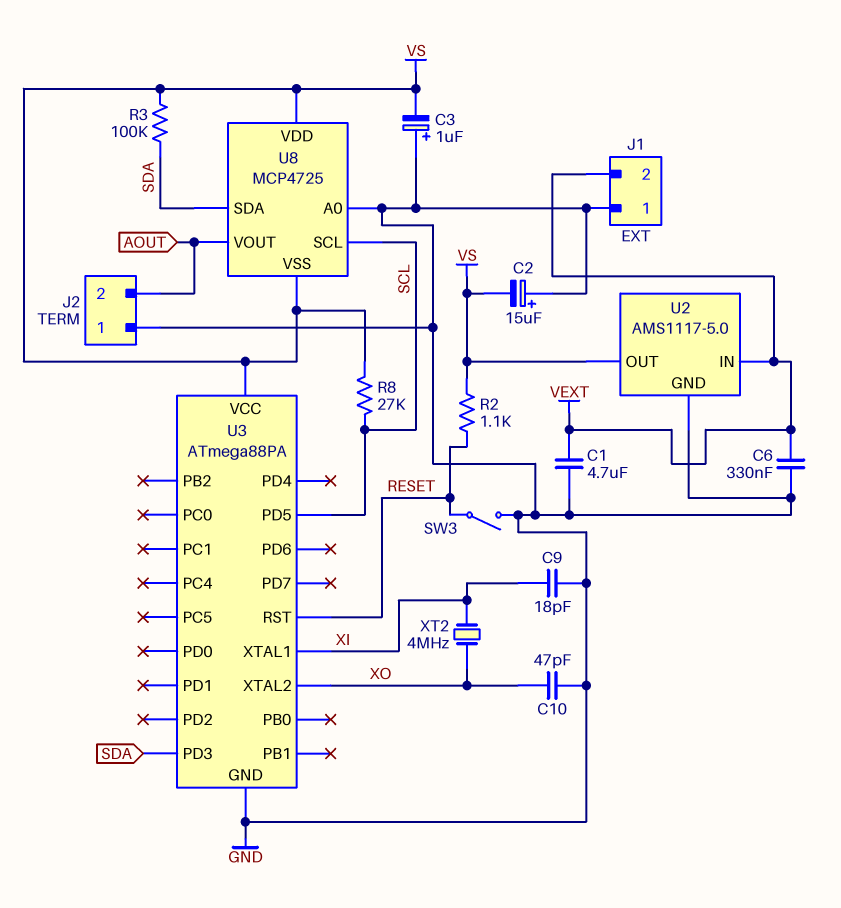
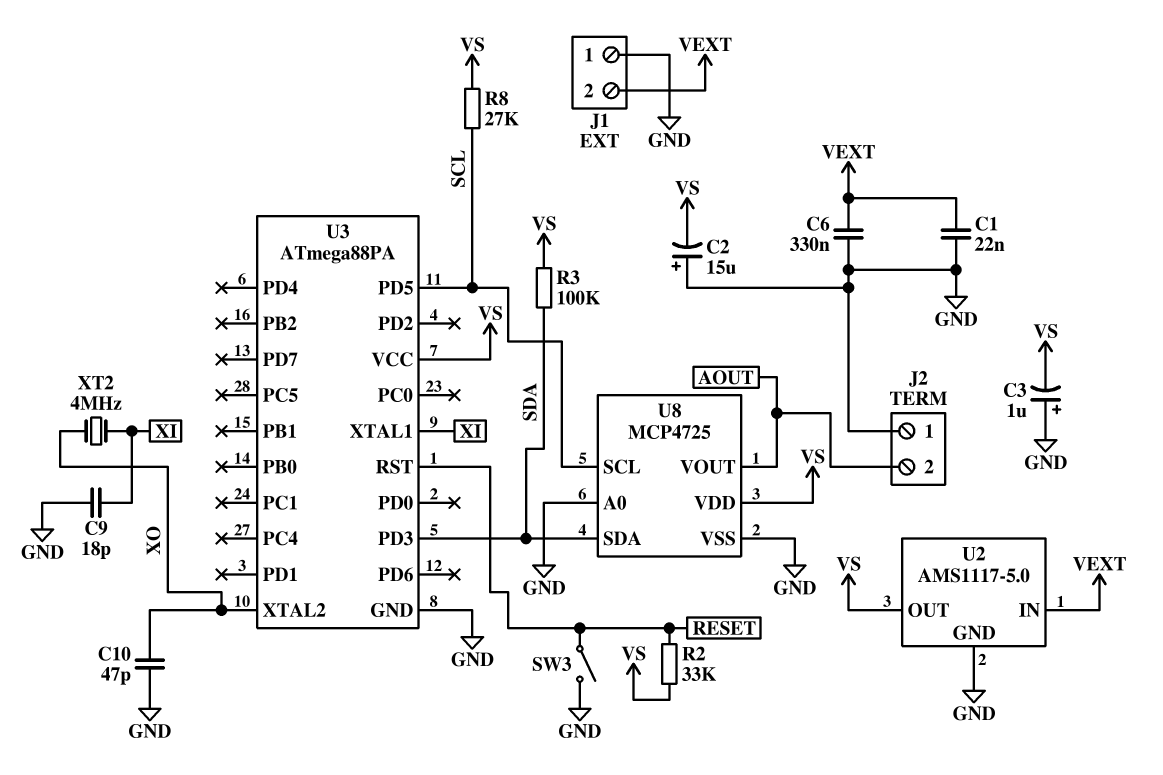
C1: 4.7uF (GND, VEXT) -> 22nF (GND, VEXT)
R2: 1.1k (RESET, VS) -> 33k (RESET, VS)
U8 pin VSS: VS -> GND

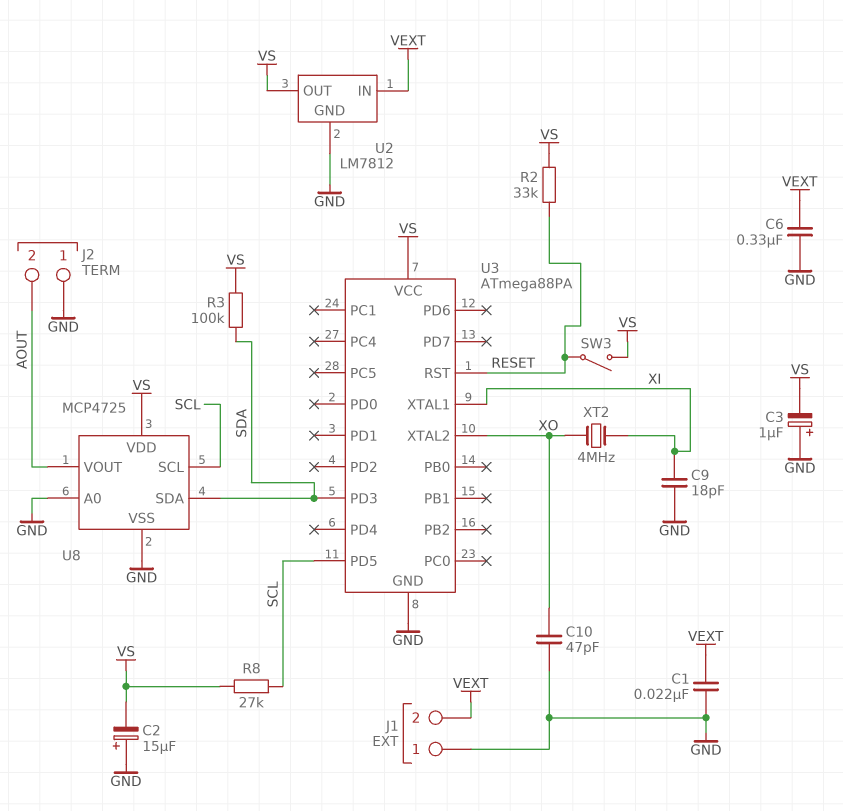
SW3: switch (GND, RESET) -> switch (RESET, VS)
U2: AMS1117-5.0 -> LM7812

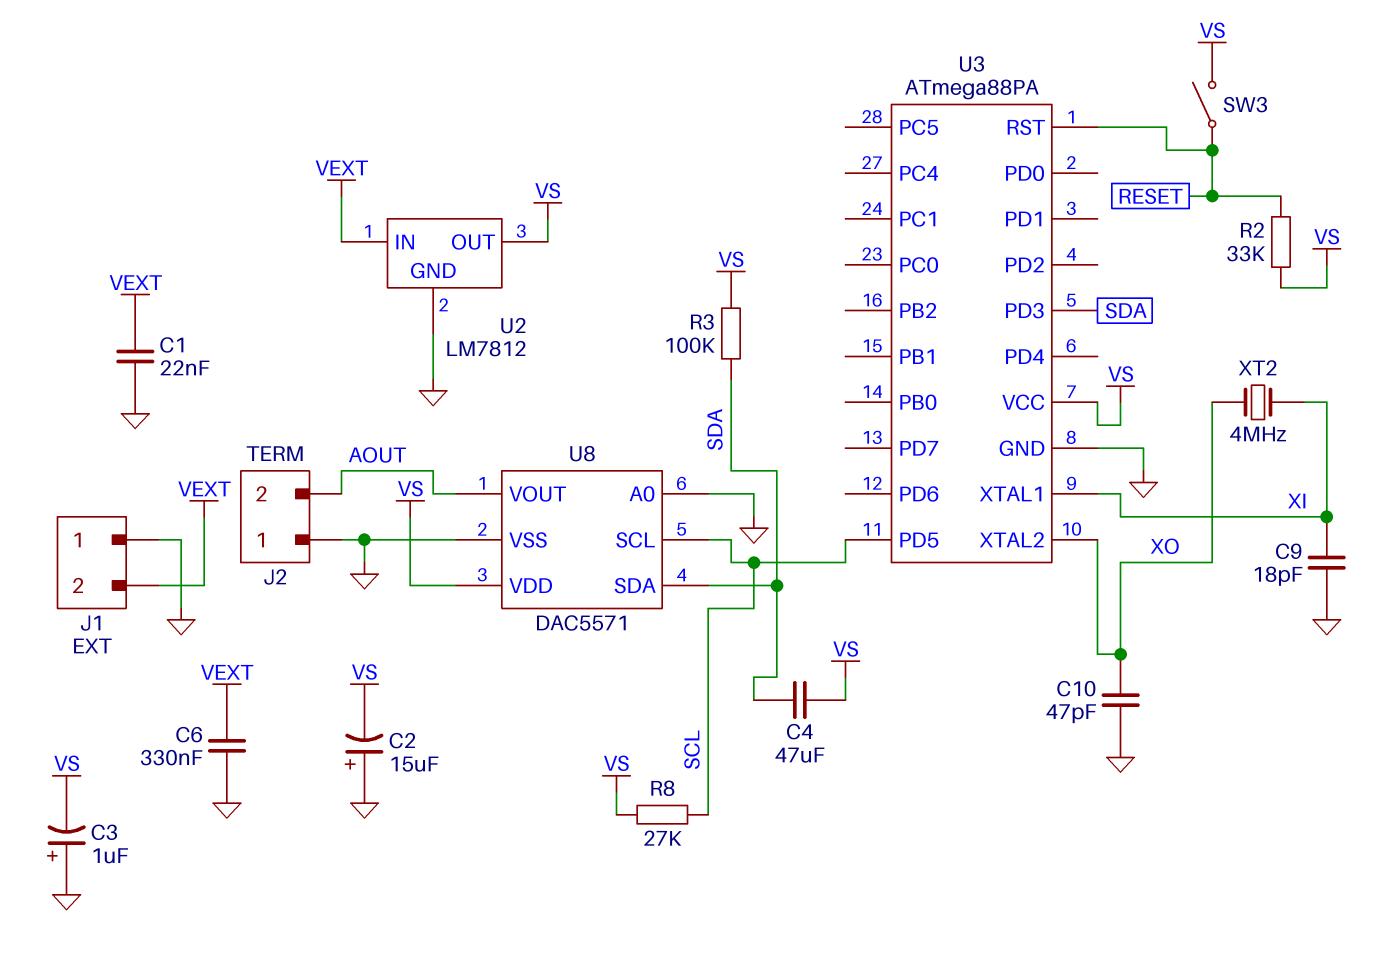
C4: none -> 47uF (SDA, VS)
U8: MCP4725 -> DAC5571

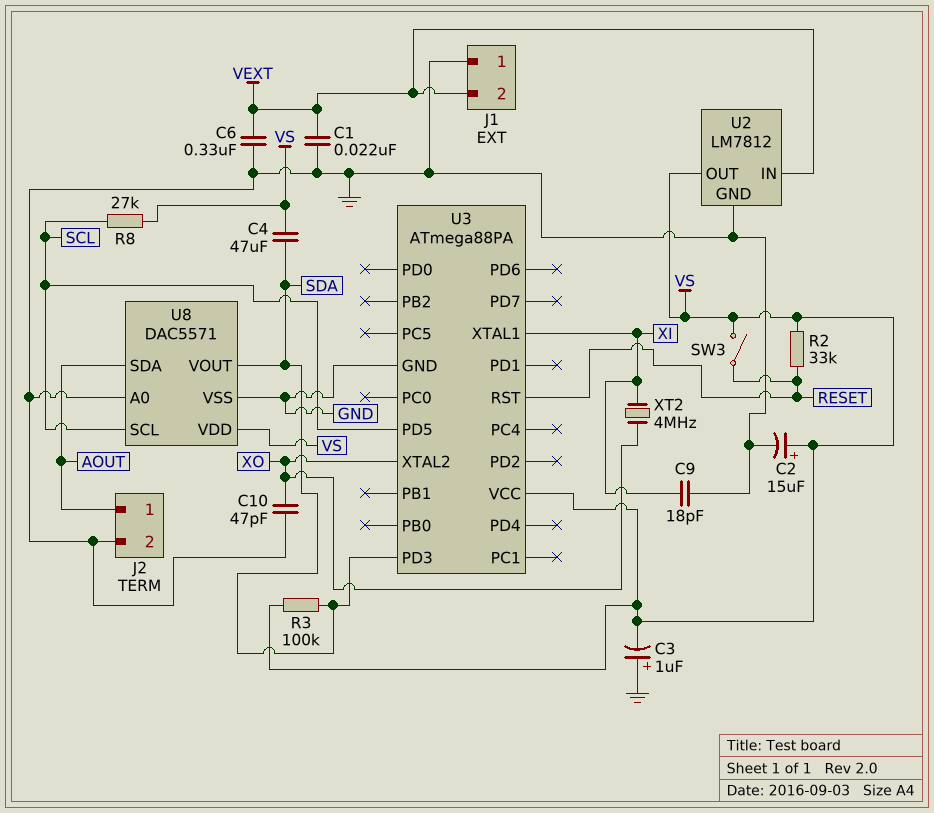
C2: 15uF (plus GND, minus VS) -> 15uF (plus VS, minus GND)
J2 pin 1: GND -> AOUT
J2 pin 2: AOUT -> GND
U8 pin SDA: SDA -> AOUT
U8 pin VOUT: AOUT -> SDA

